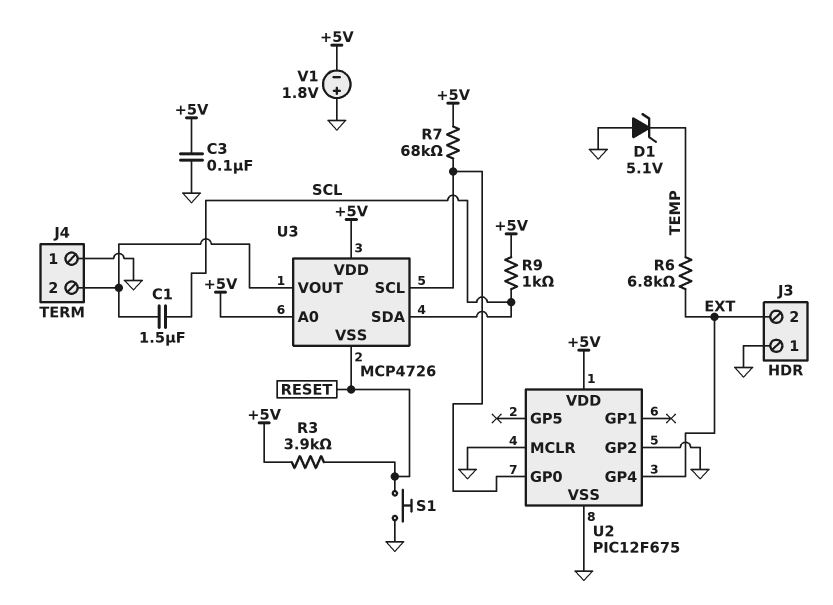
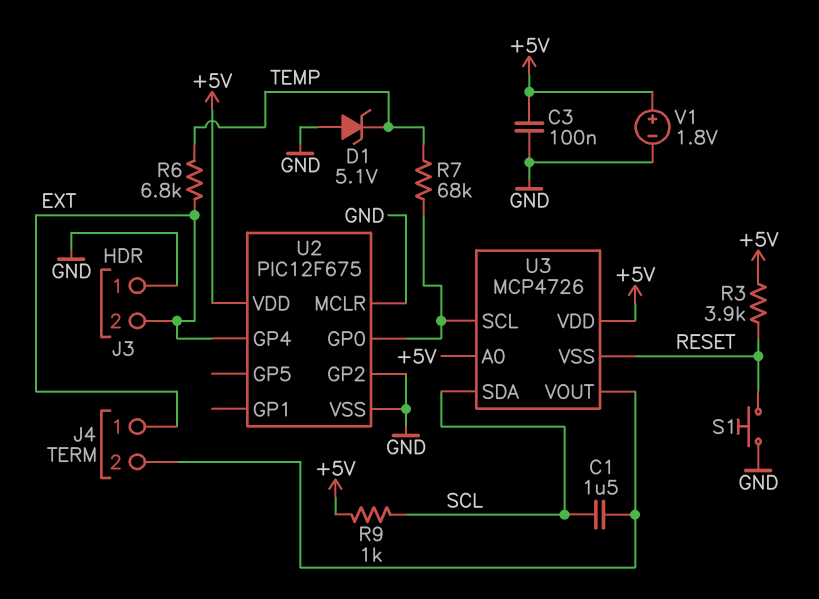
J4 pin 1: GND -> EXT
R7: 68k (+5V, U2/GP0) -> 68k (TEMP, U2/GP0)
V1: 1.8V (plus GND, minus +5V) -> 1.8V (plus +5V, minus GND)

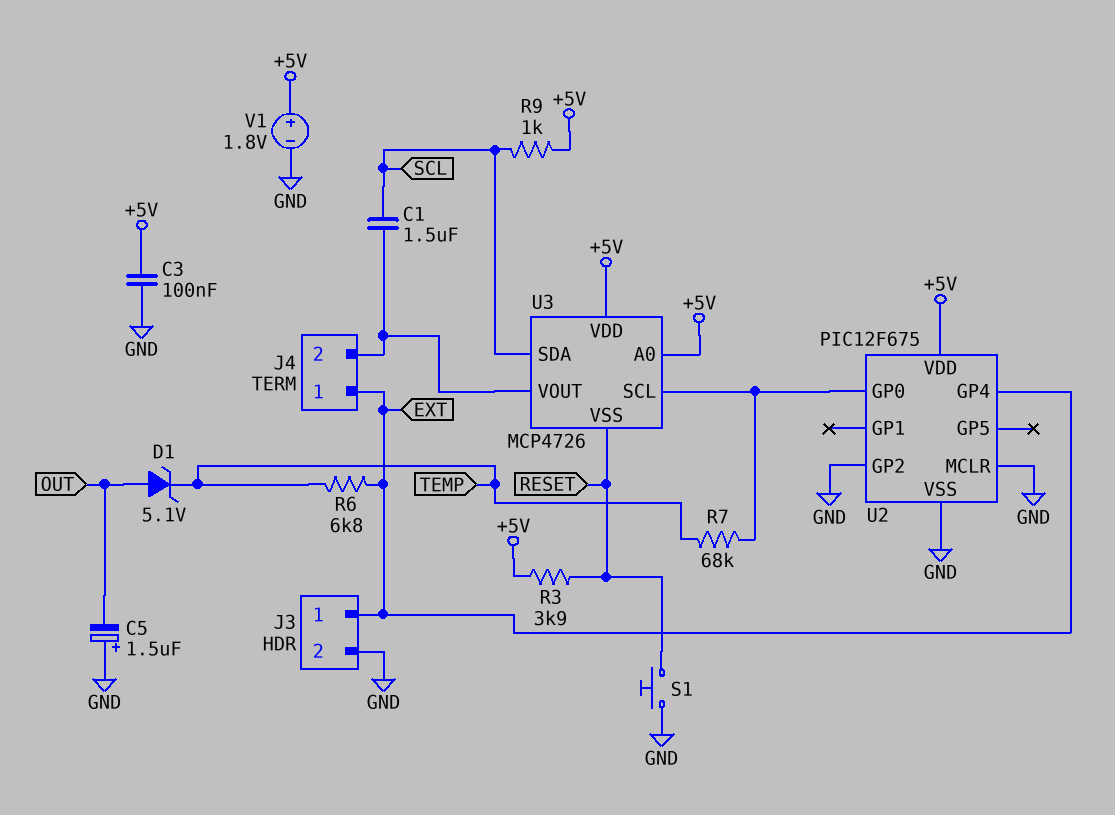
C5: none -> 1.5uF (plus GND, minus OUT)
D1: zener 5.1V (A GND, K TEMP) -> zener 5.1V (A OUT, K TEMP)
J3 pin 1: GND -> EXT
J3 pin 2: EXT -> GND

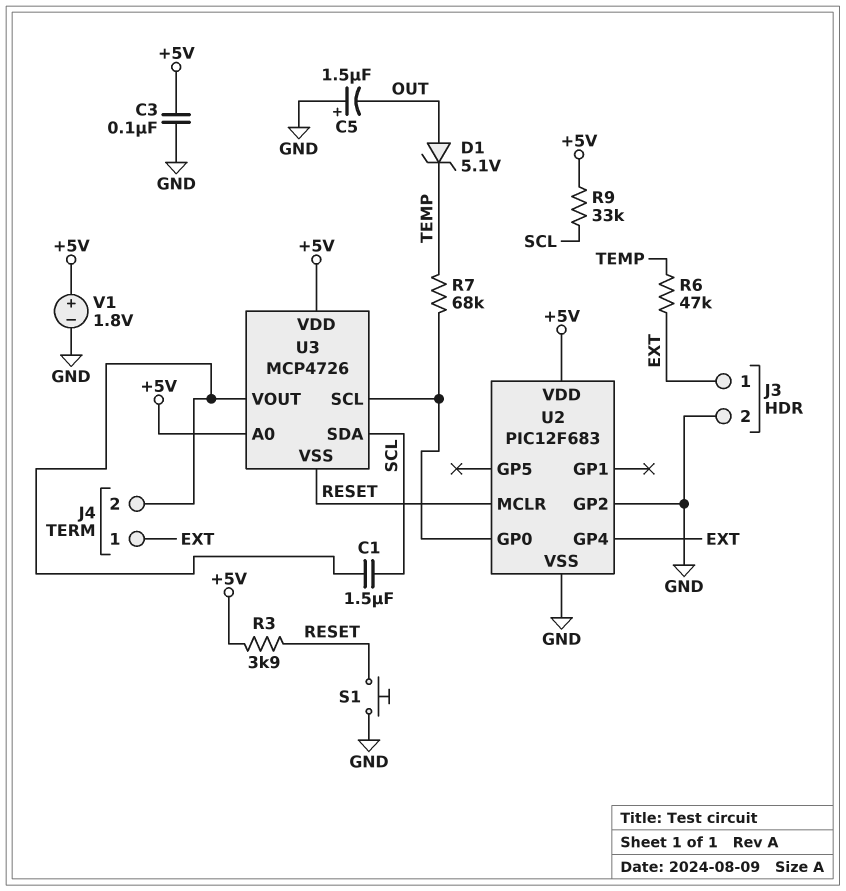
R6: 6.8k (EXT, TEMP) -> 47k (EXT, TEMP)
R9: 1k (+5V, SCL) -> 33k (+5V, SCL)
U2: PIC12F675 -> PIC12F683
U2 pin MCLR: GND -> RESET

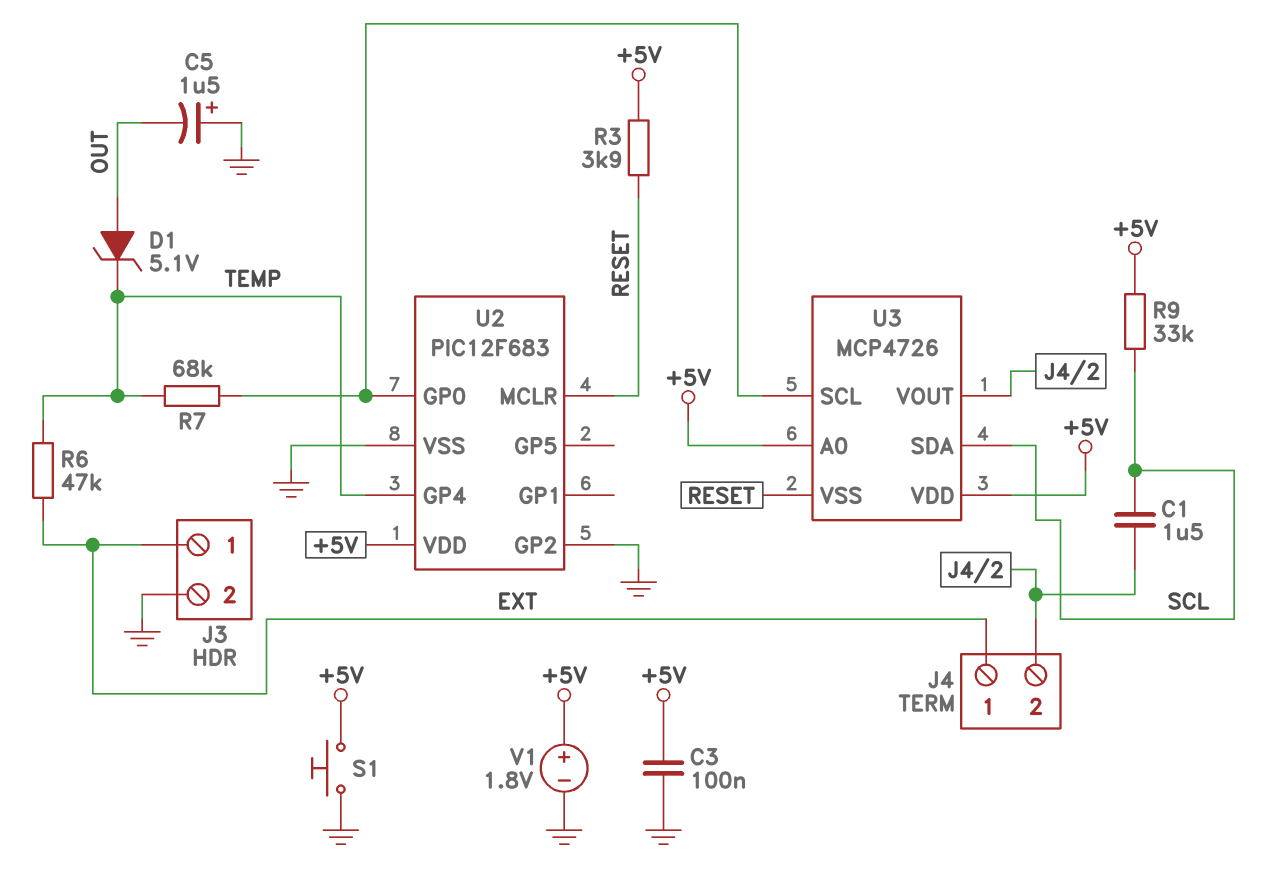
S1: button (GND, RESET) -> button (+5V, GND)
U2 pin GP4: EXT -> TEMP

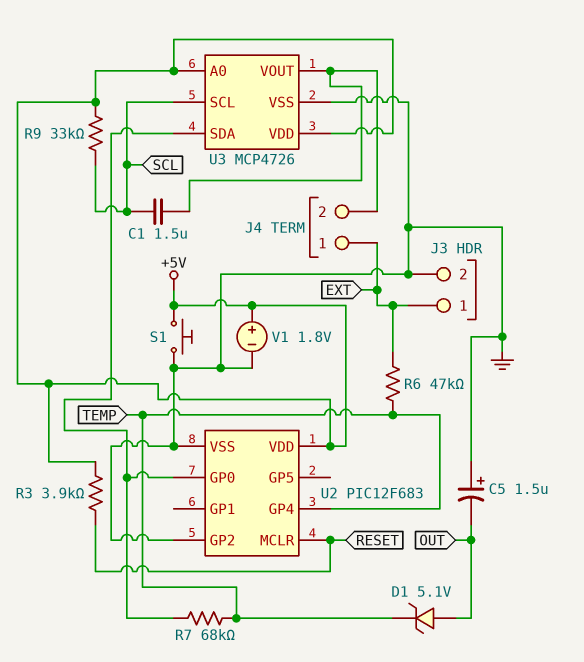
C3: 100nF (+5V, GND) -> none
U3 pin SCL: U2/GP0 -> SCL
U3 pin SDA: SCL -> U2/GP0
U3 pin VSS: RESET -> GND

